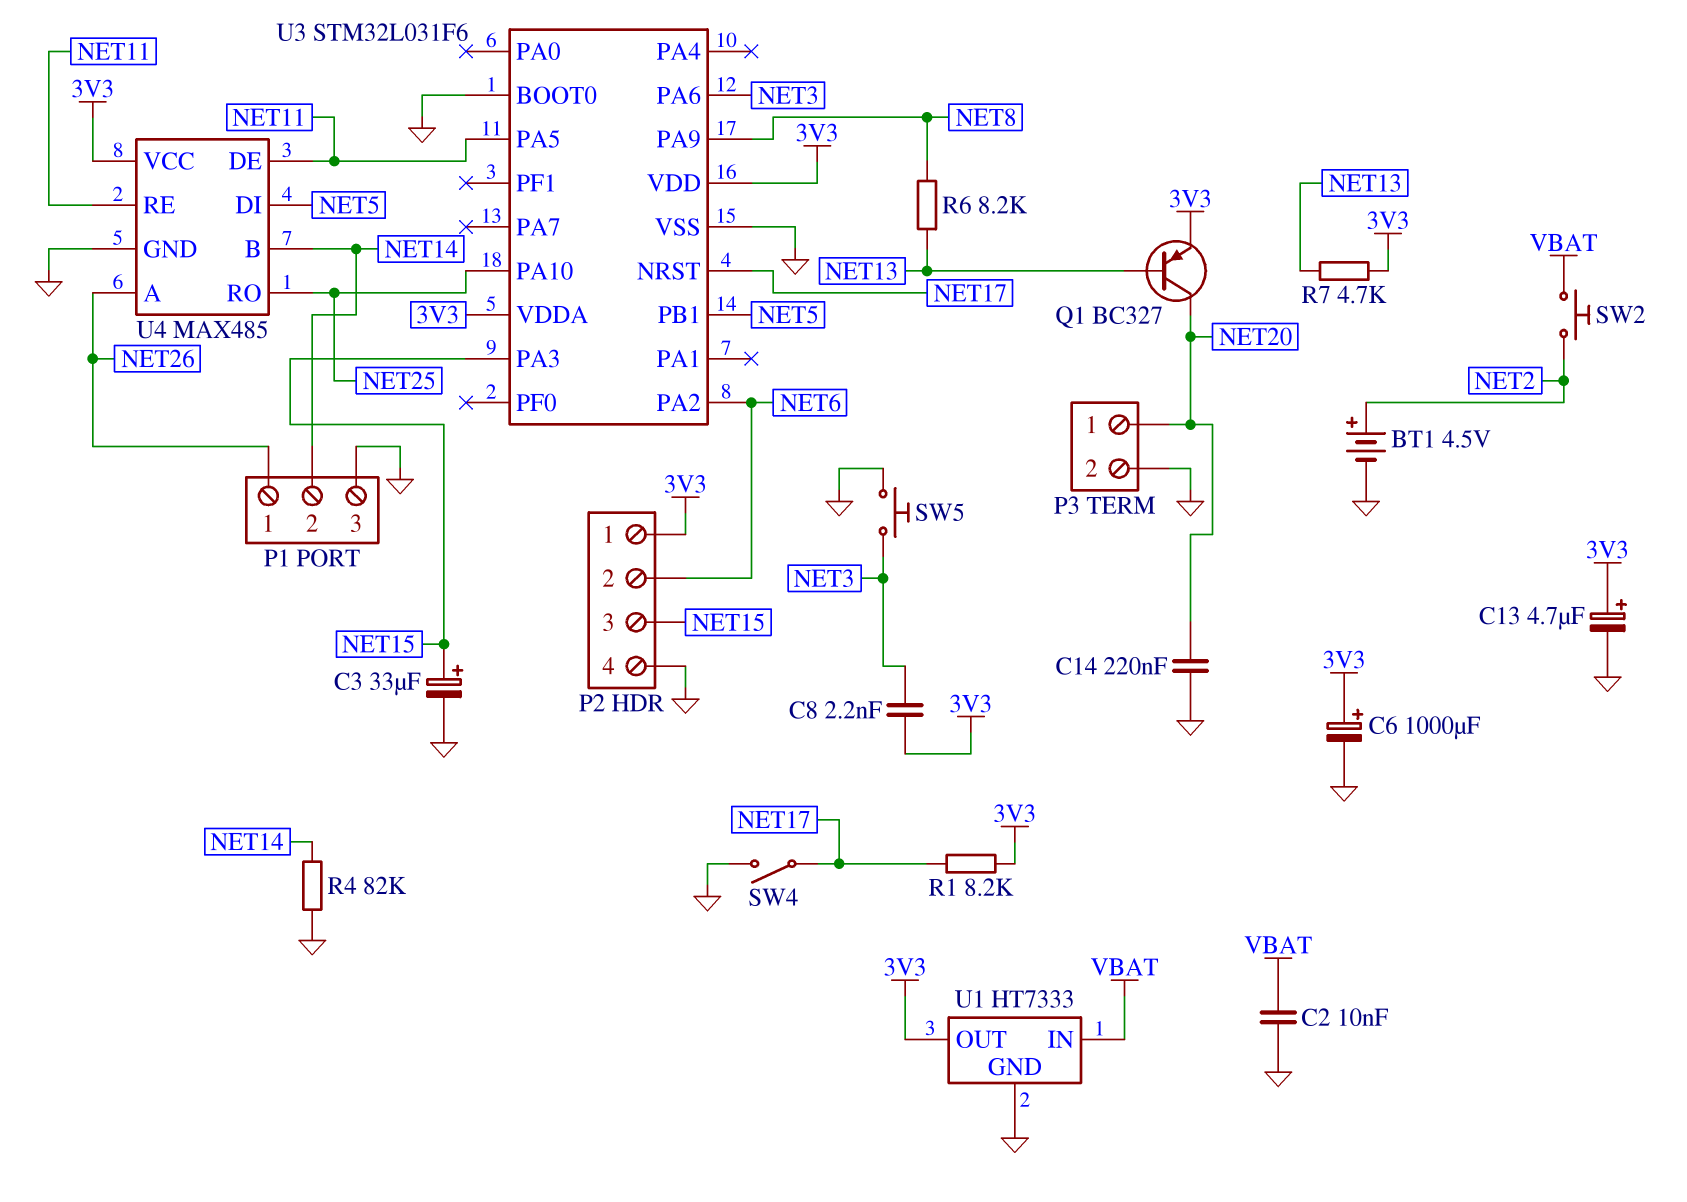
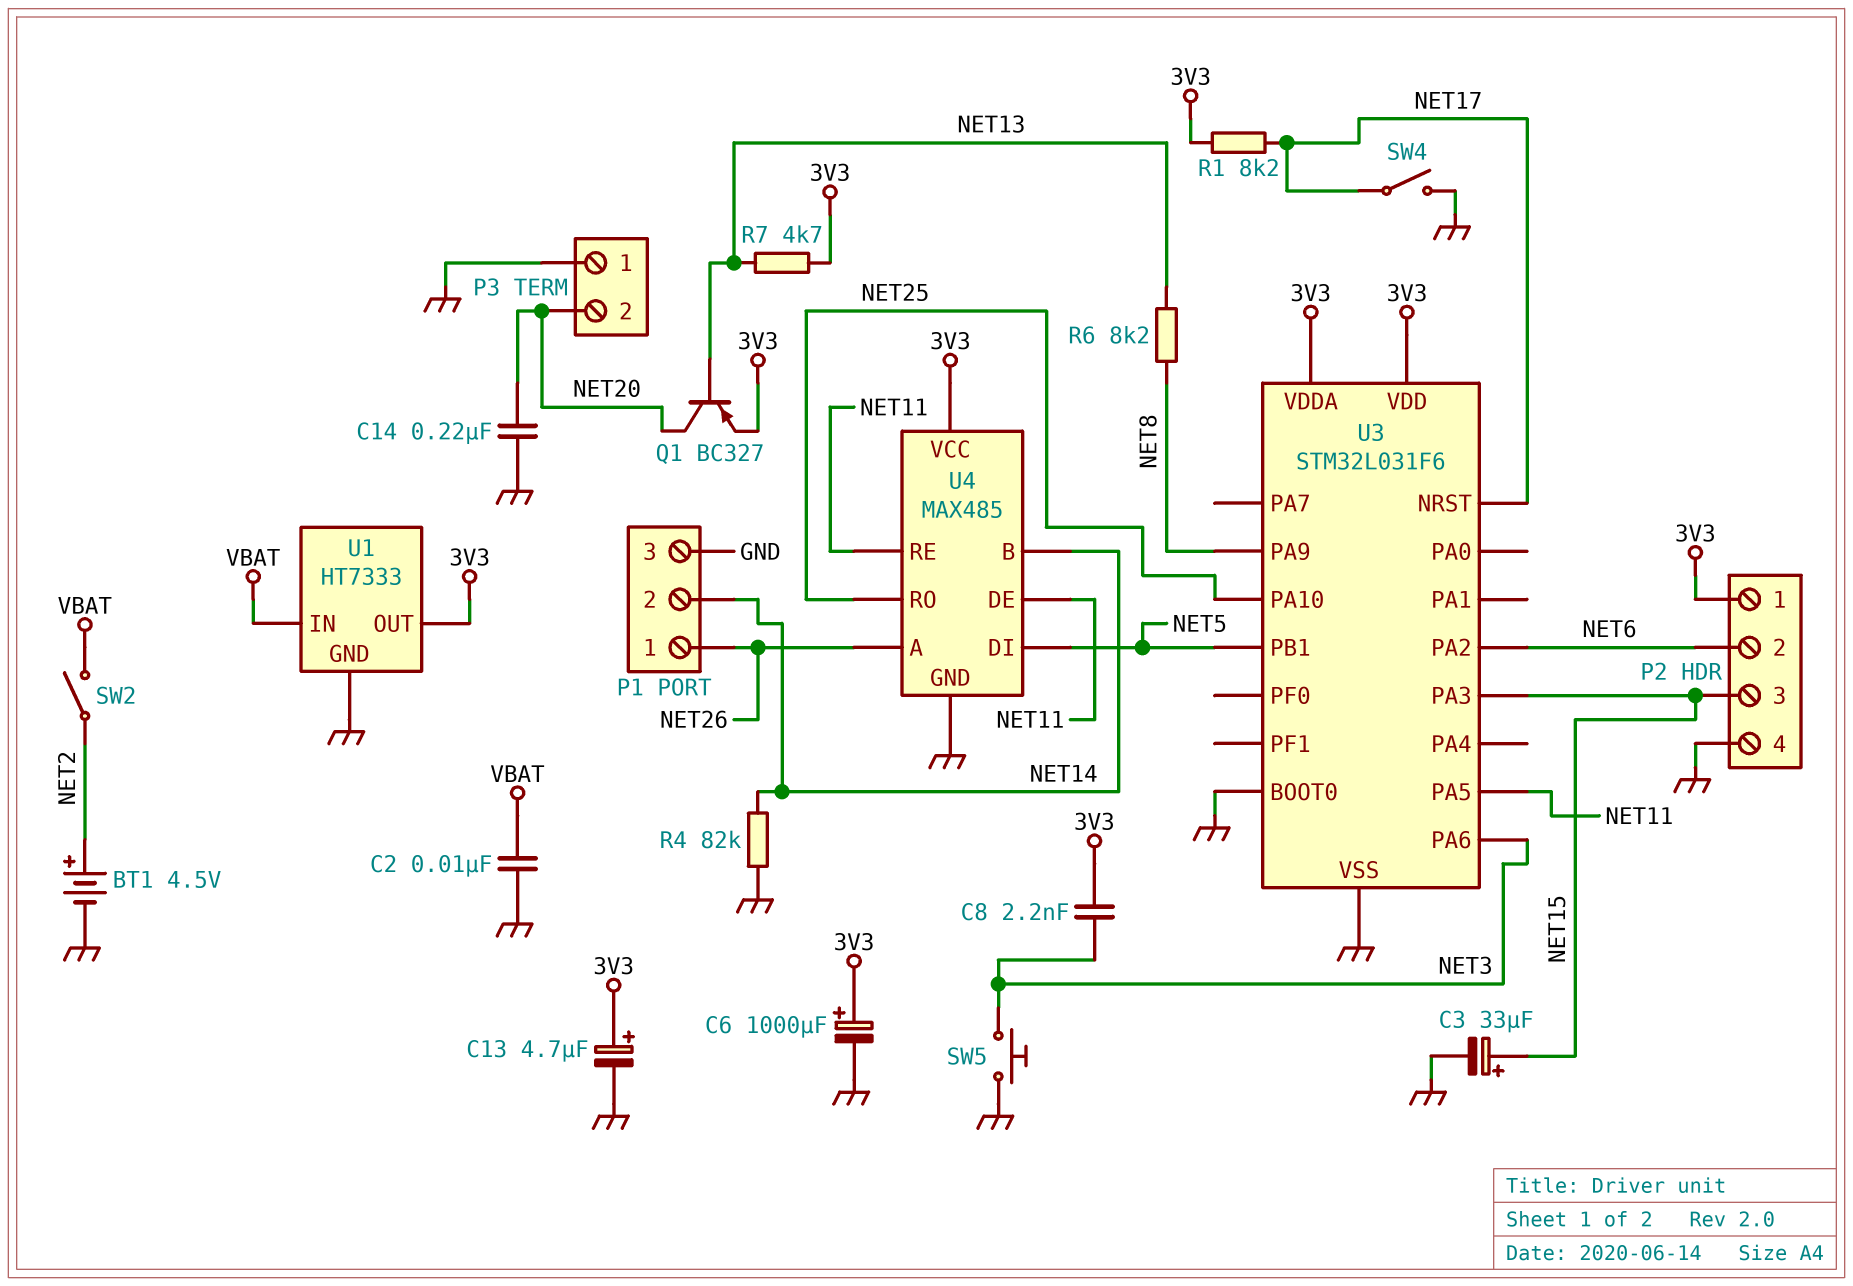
P3 pin 1: NET20 -> GND
P3 pin 2: GND -> NET20
SW2: button (NET2, VBAT) -> switch (NET2, VBAT)

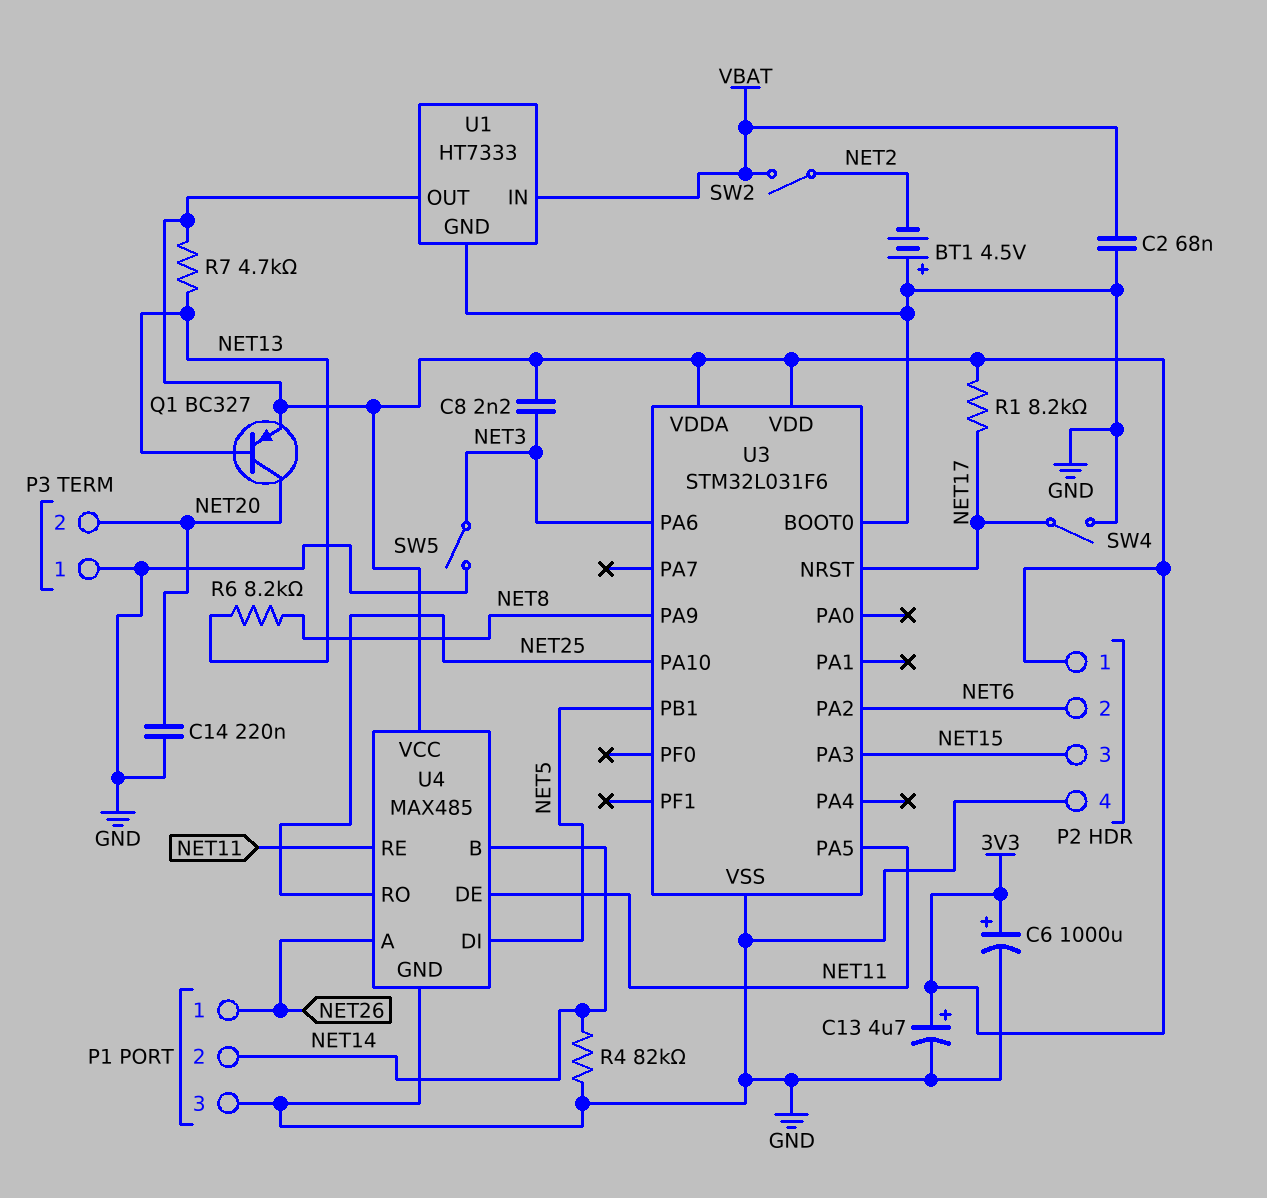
BT1: 4.5V (plus NET2, minus GND) -> 4.5V (plus GND, minus NET2)
C2: 10nF (GND, VBAT) -> 68nF (GND, VBAT)
C3: 33uF (plus NET15, minus GND) -> none
SW5: button (GND, NET3) -> switch (GND, NET3)

